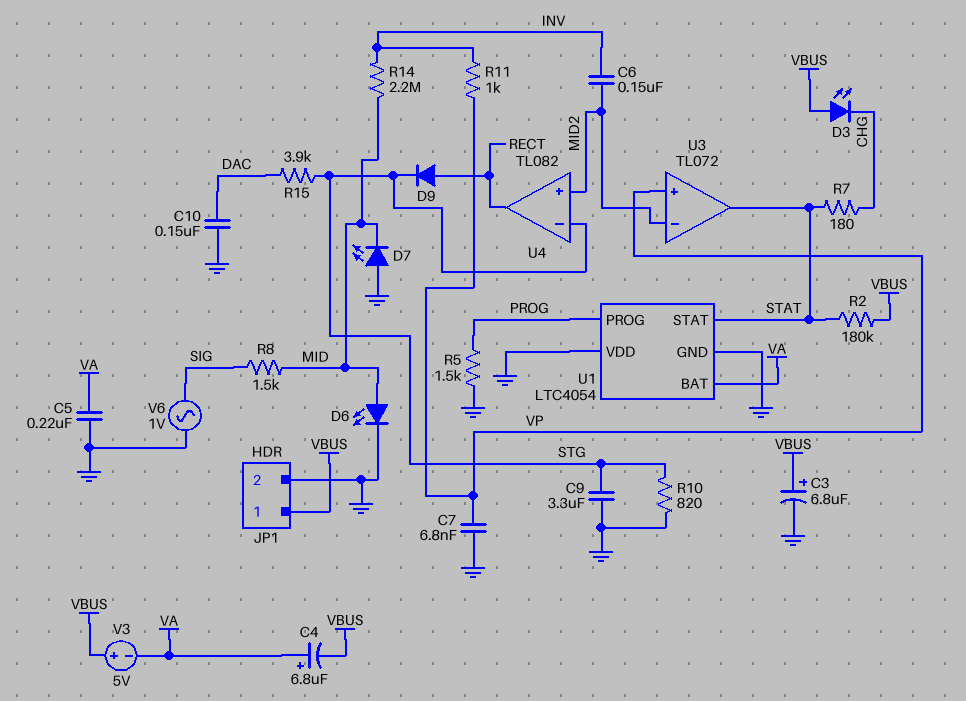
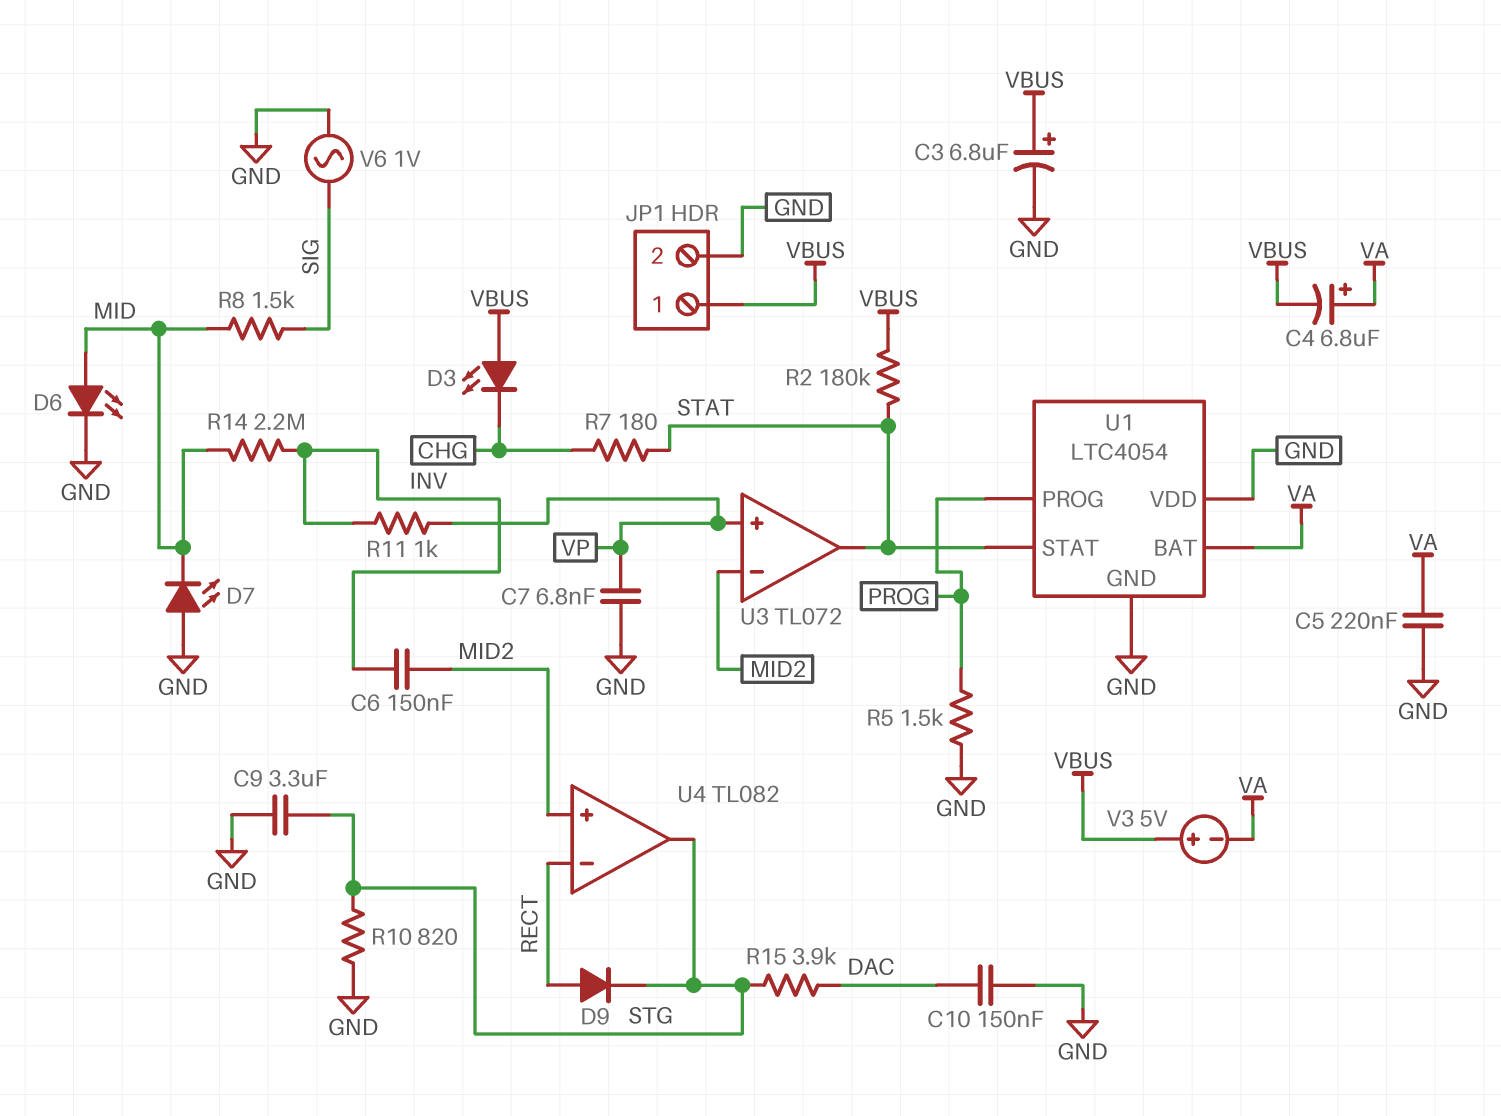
U4 pin in-: STG -> RECT
U4 pin out: RECT -> STG

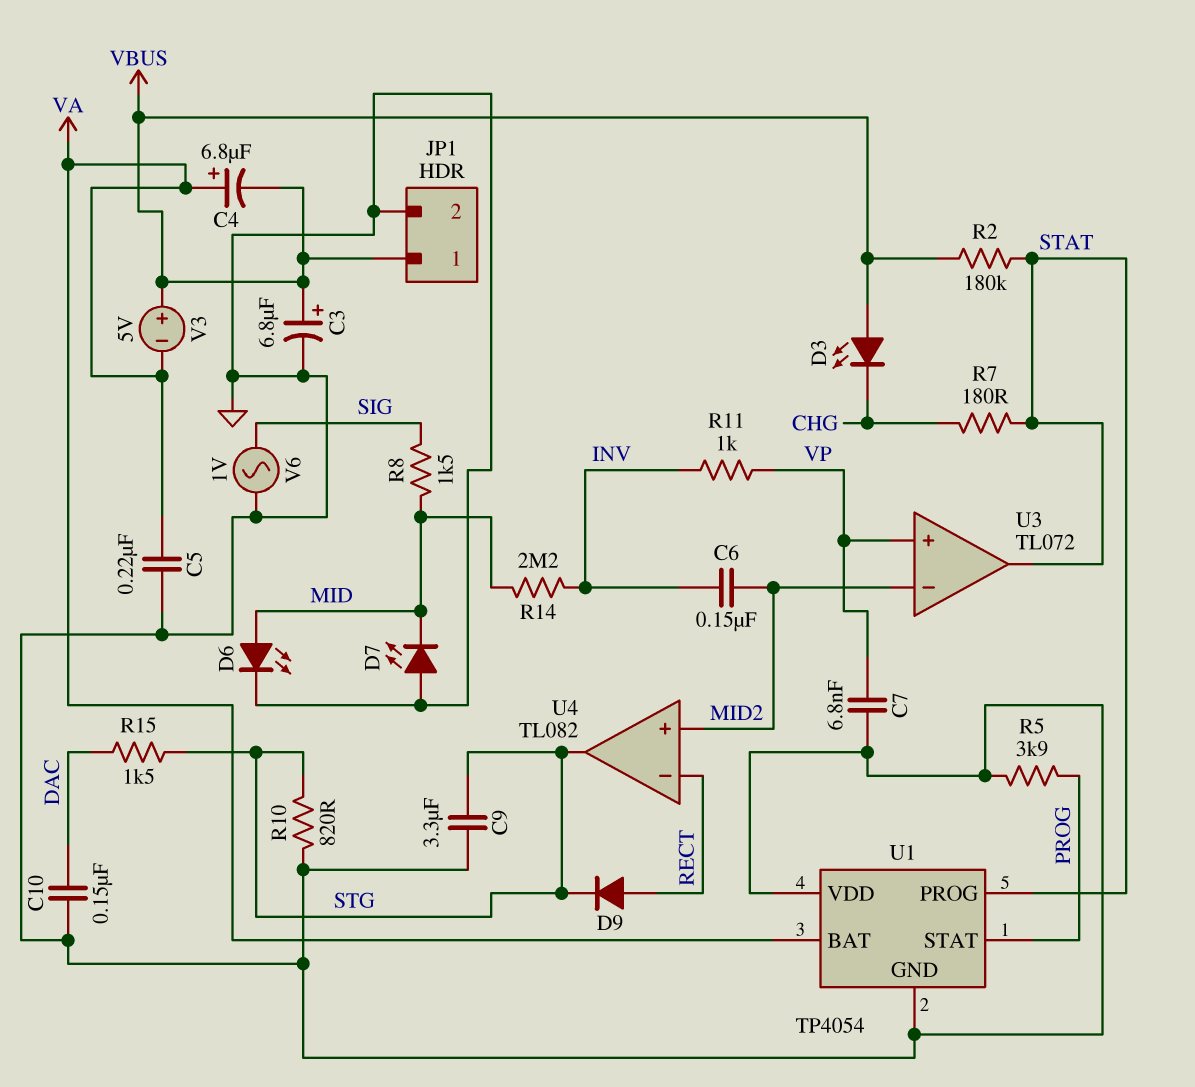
R5: 1.5k (GND, PROG) -> 3.9k (GND, PROG)
R15: 3.9k (DAC, STG) -> 1.5k (DAC, STG)
U1: LTC4054 -> TP4054
U1 pin PROG: PROG -> STAT
U1 pin STAT: STAT -> PROG

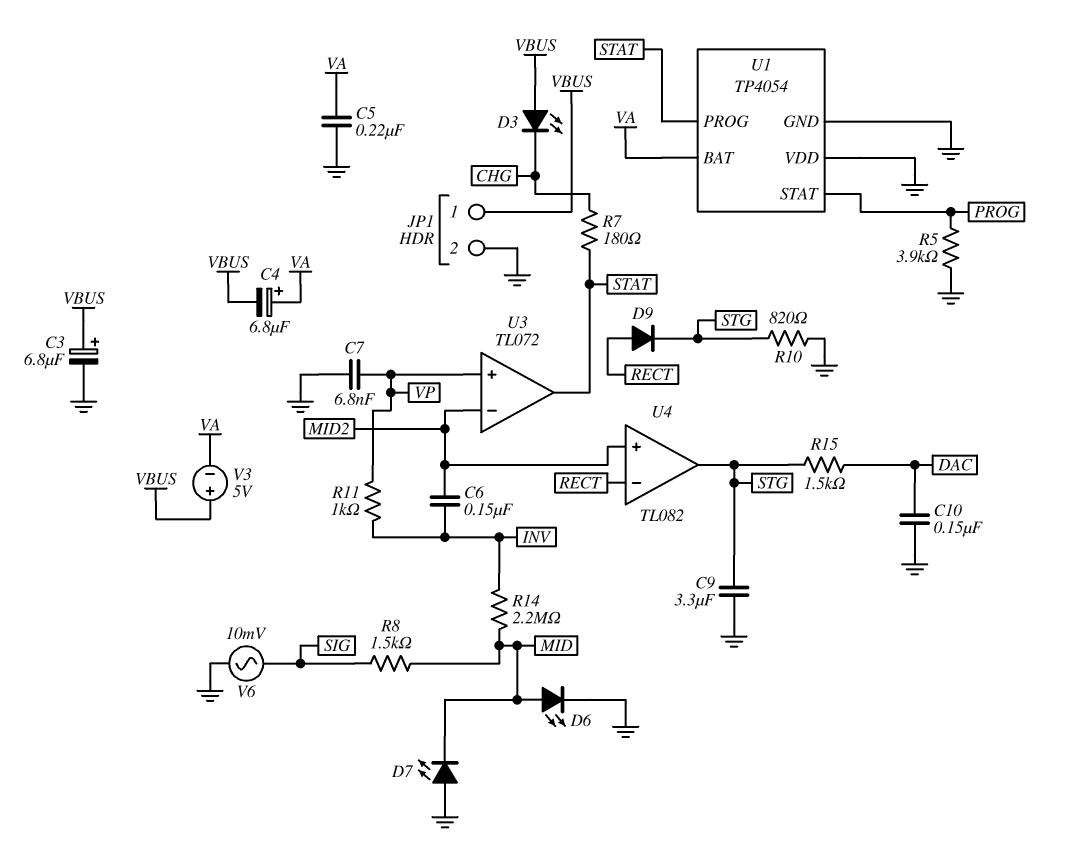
R2: 180k (STAT, VBUS) -> none
V6: AC 1V (GND, SIG) -> AC 10mV (GND, SIG)

